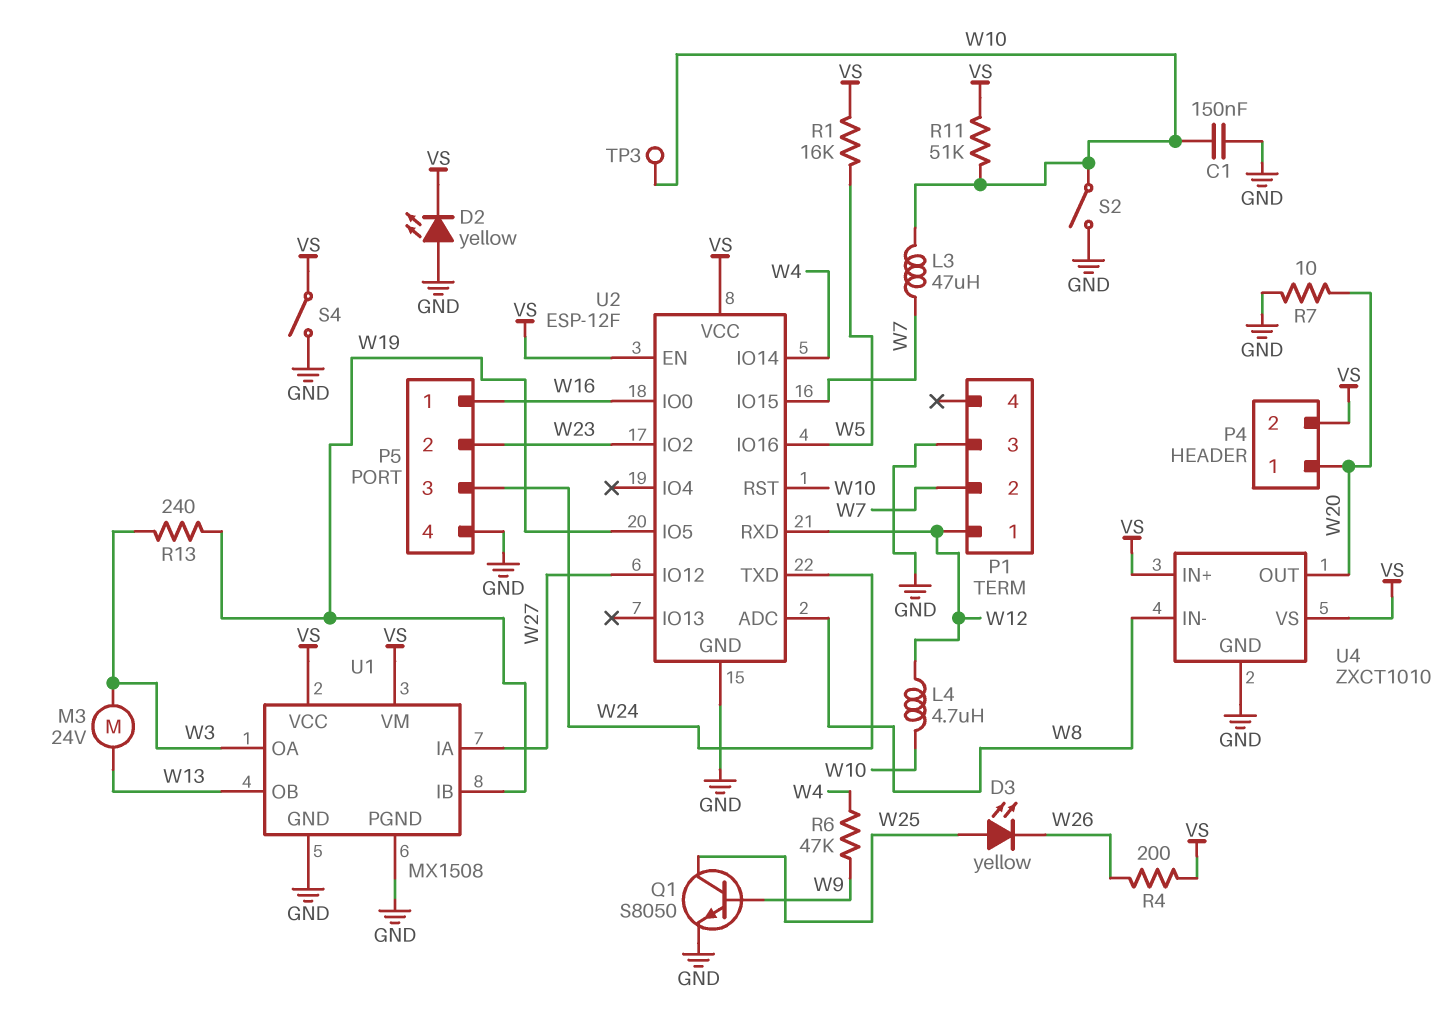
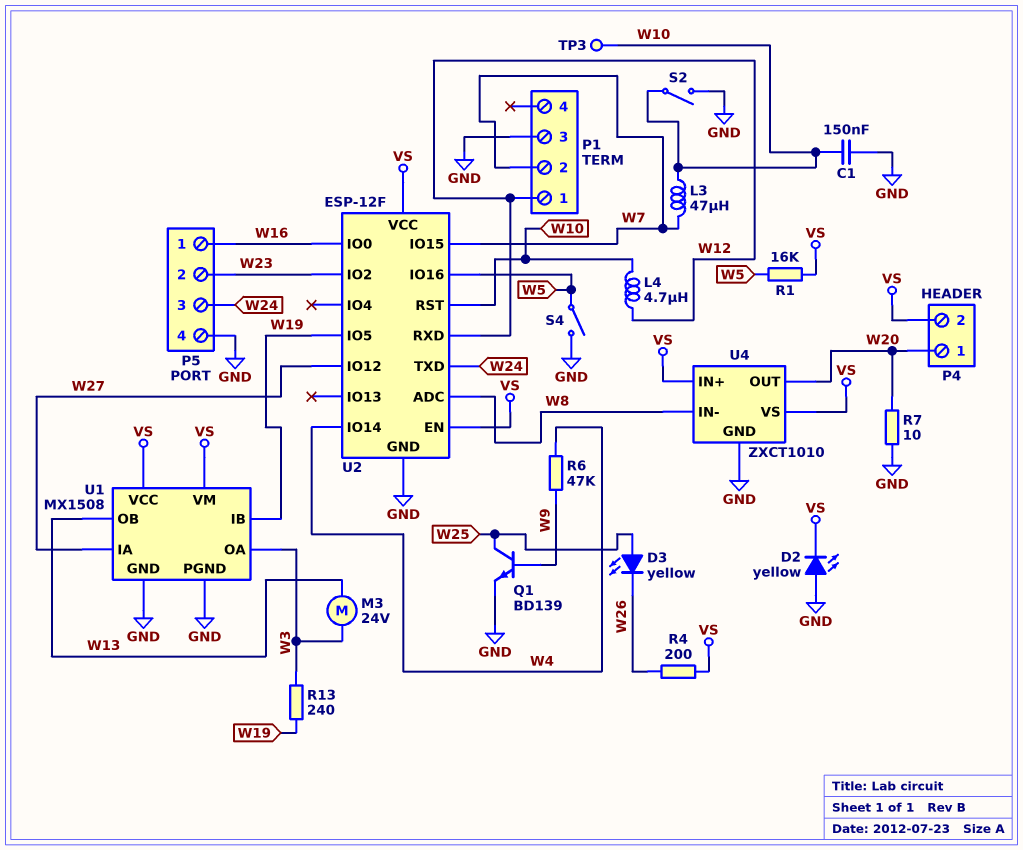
Q1: NPN S8050 (B W9, C W25, E GND) -> NPN BD139 (B W9, C W25, E GND)
R11: 51k (VS, W10) -> none
S4: switch (GND, VS) -> switch (GND, W5)

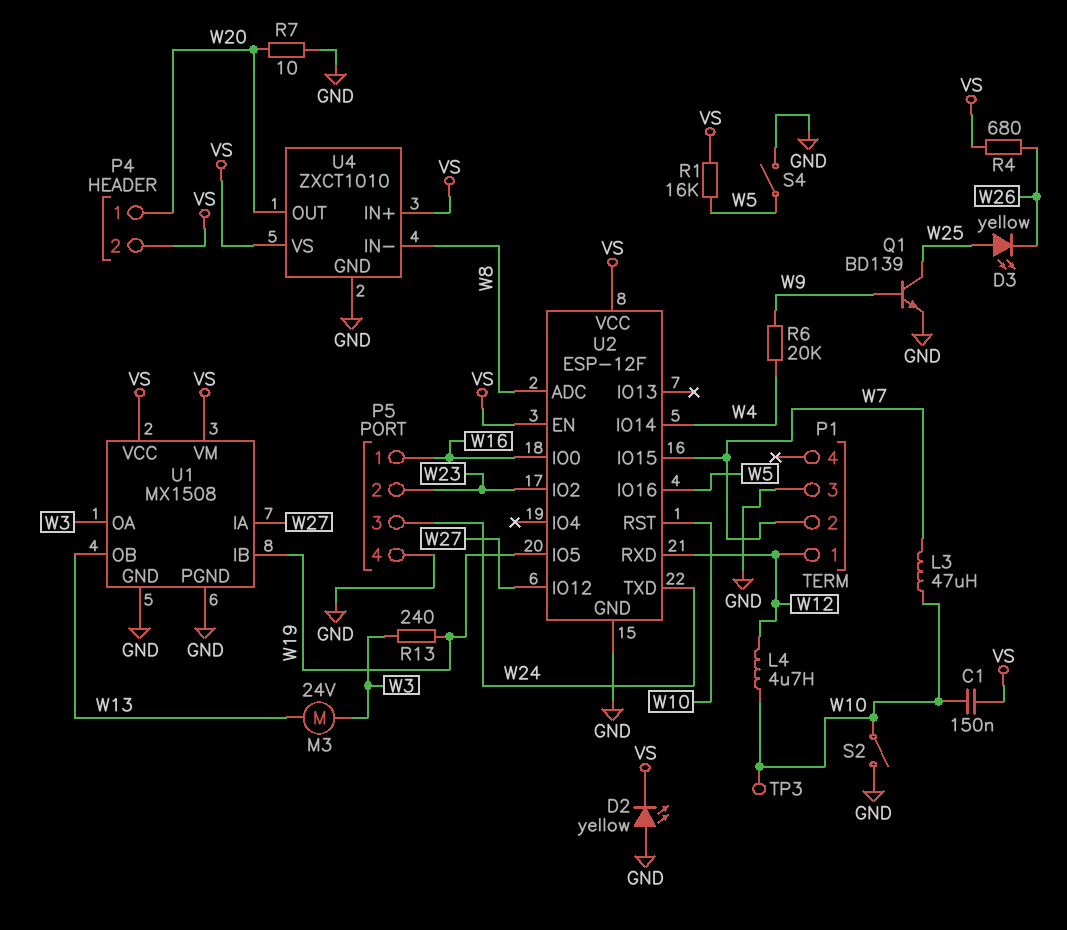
C1: 150nF (GND, W10) -> 150nF (VS, W10)
R4: 200 (VS, W26) -> 680 (VS, W26)
R6: 47k (W4, W9) -> 20k (W4, W9)

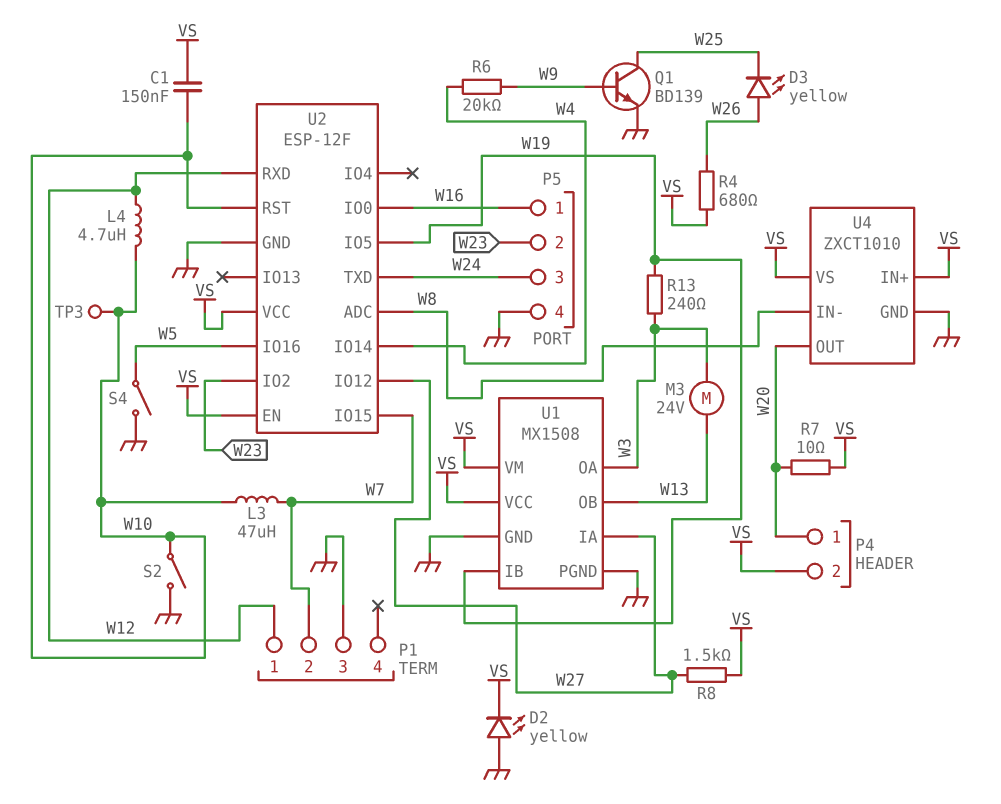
D3: LED yellow (A W25, K W26) -> LED yellow (A W26, K W25)
R1: 16k (VS, W5) -> none
R7: 10 (GND, W20) -> 10 (VS, W20)
R8: none -> 1.5k (VS, W27)

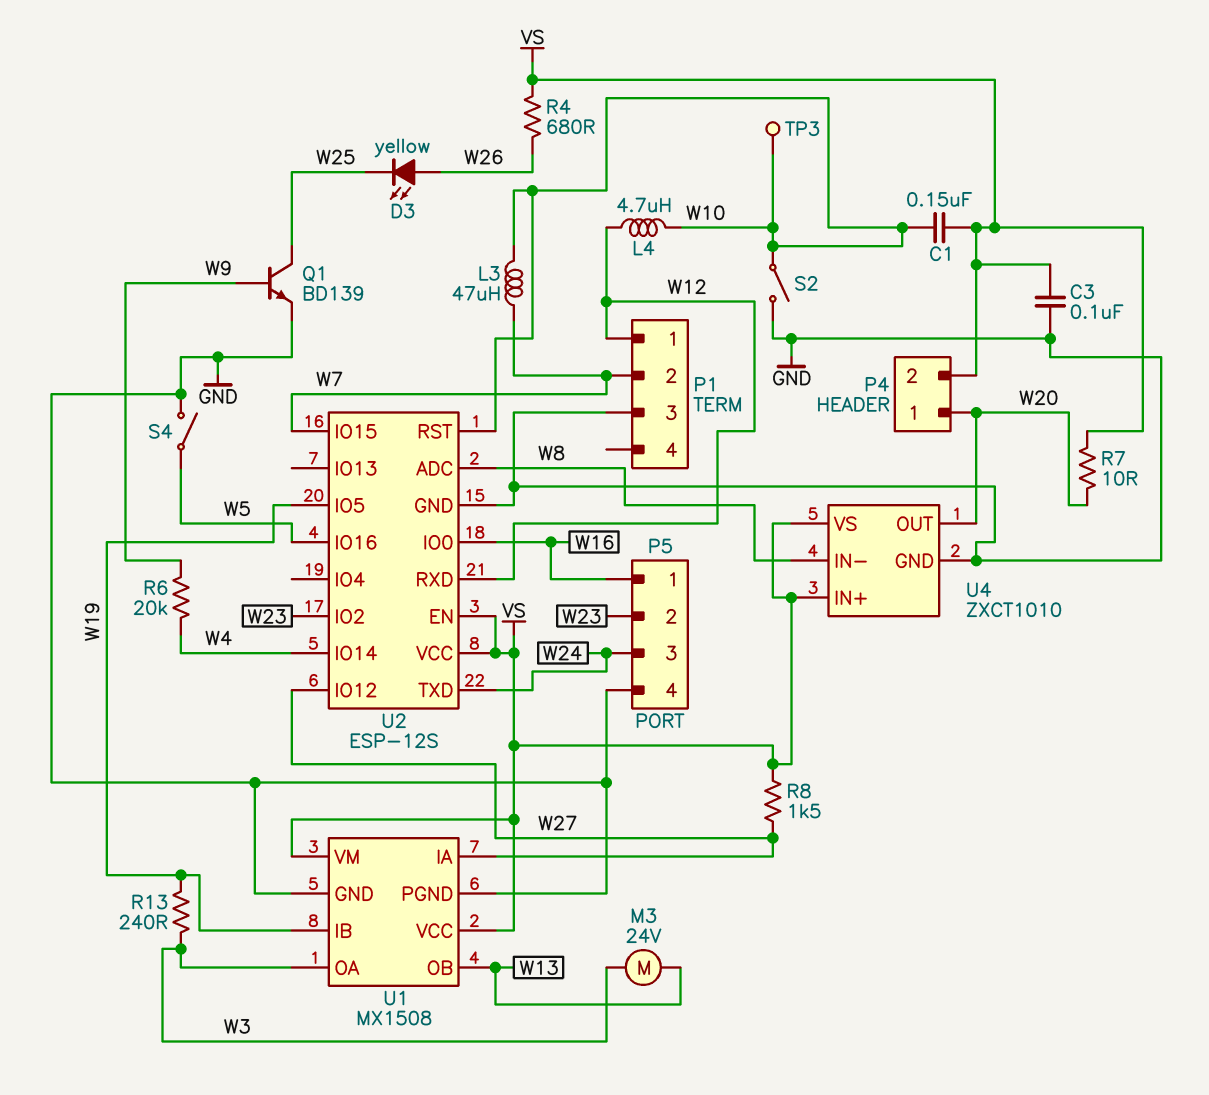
C3: none -> 100nF (GND, VS)
D2: LED yellow (A GND, K VS) -> none
U2: ESP-12F -> ESP-12S

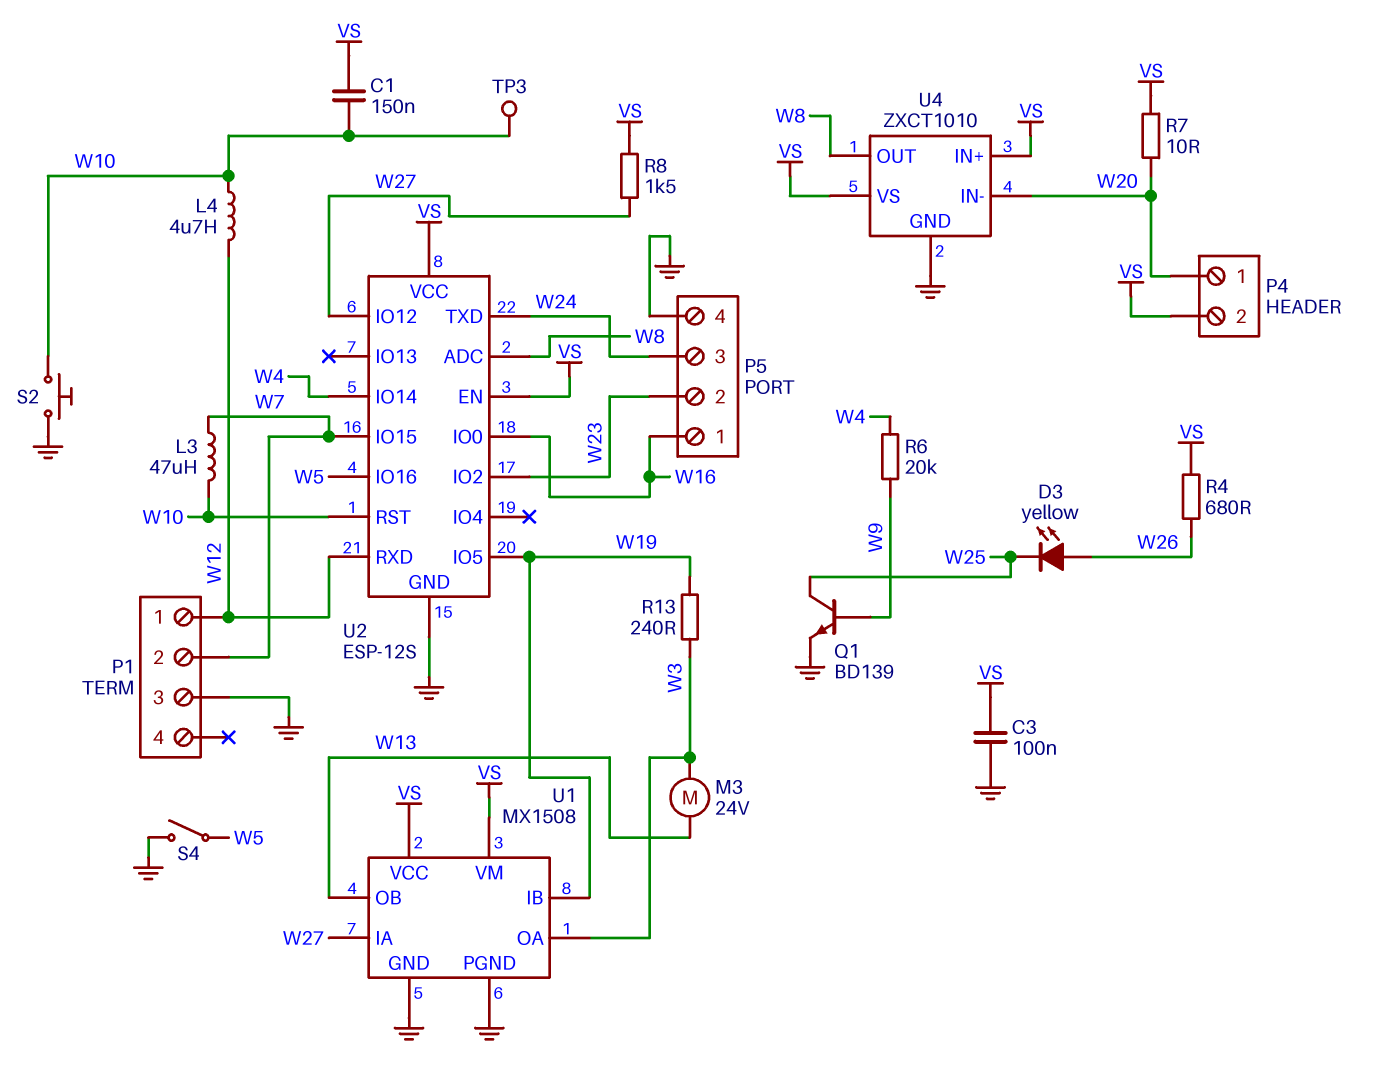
S2: switch (GND, W10) -> button (GND, W10)
U4 pin IN-: W8 -> W20
U4 pin OUT: W20 -> W8

